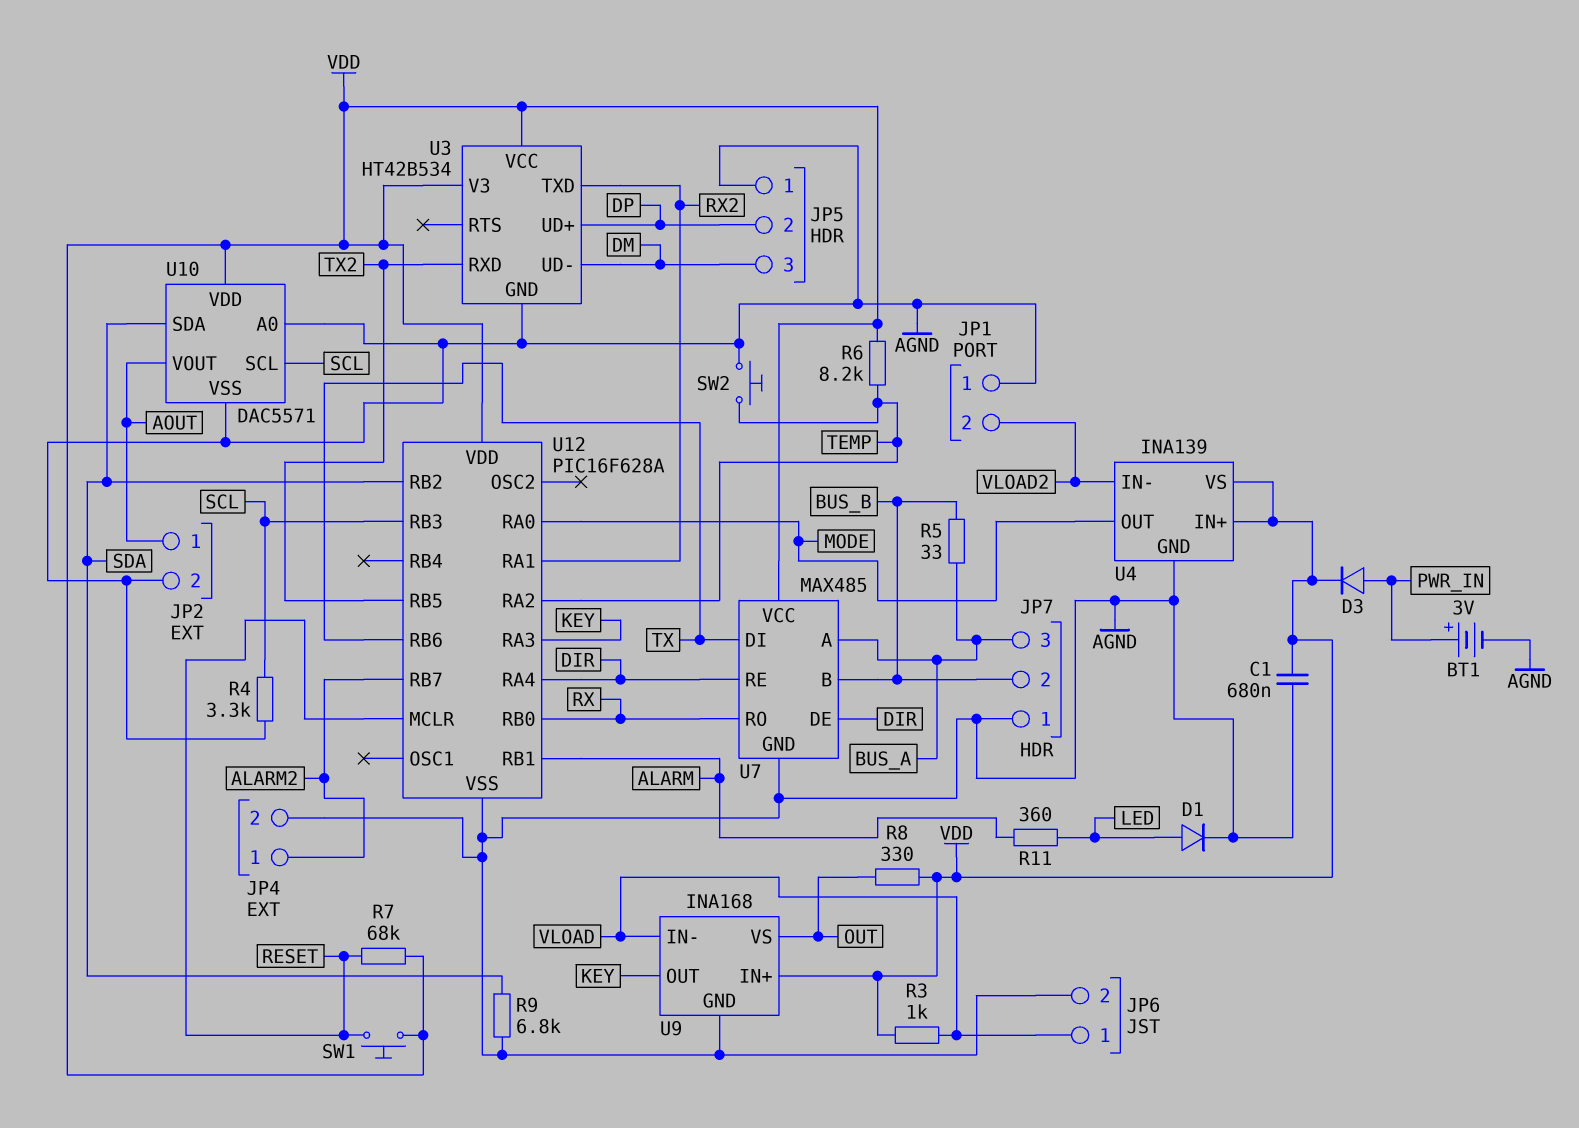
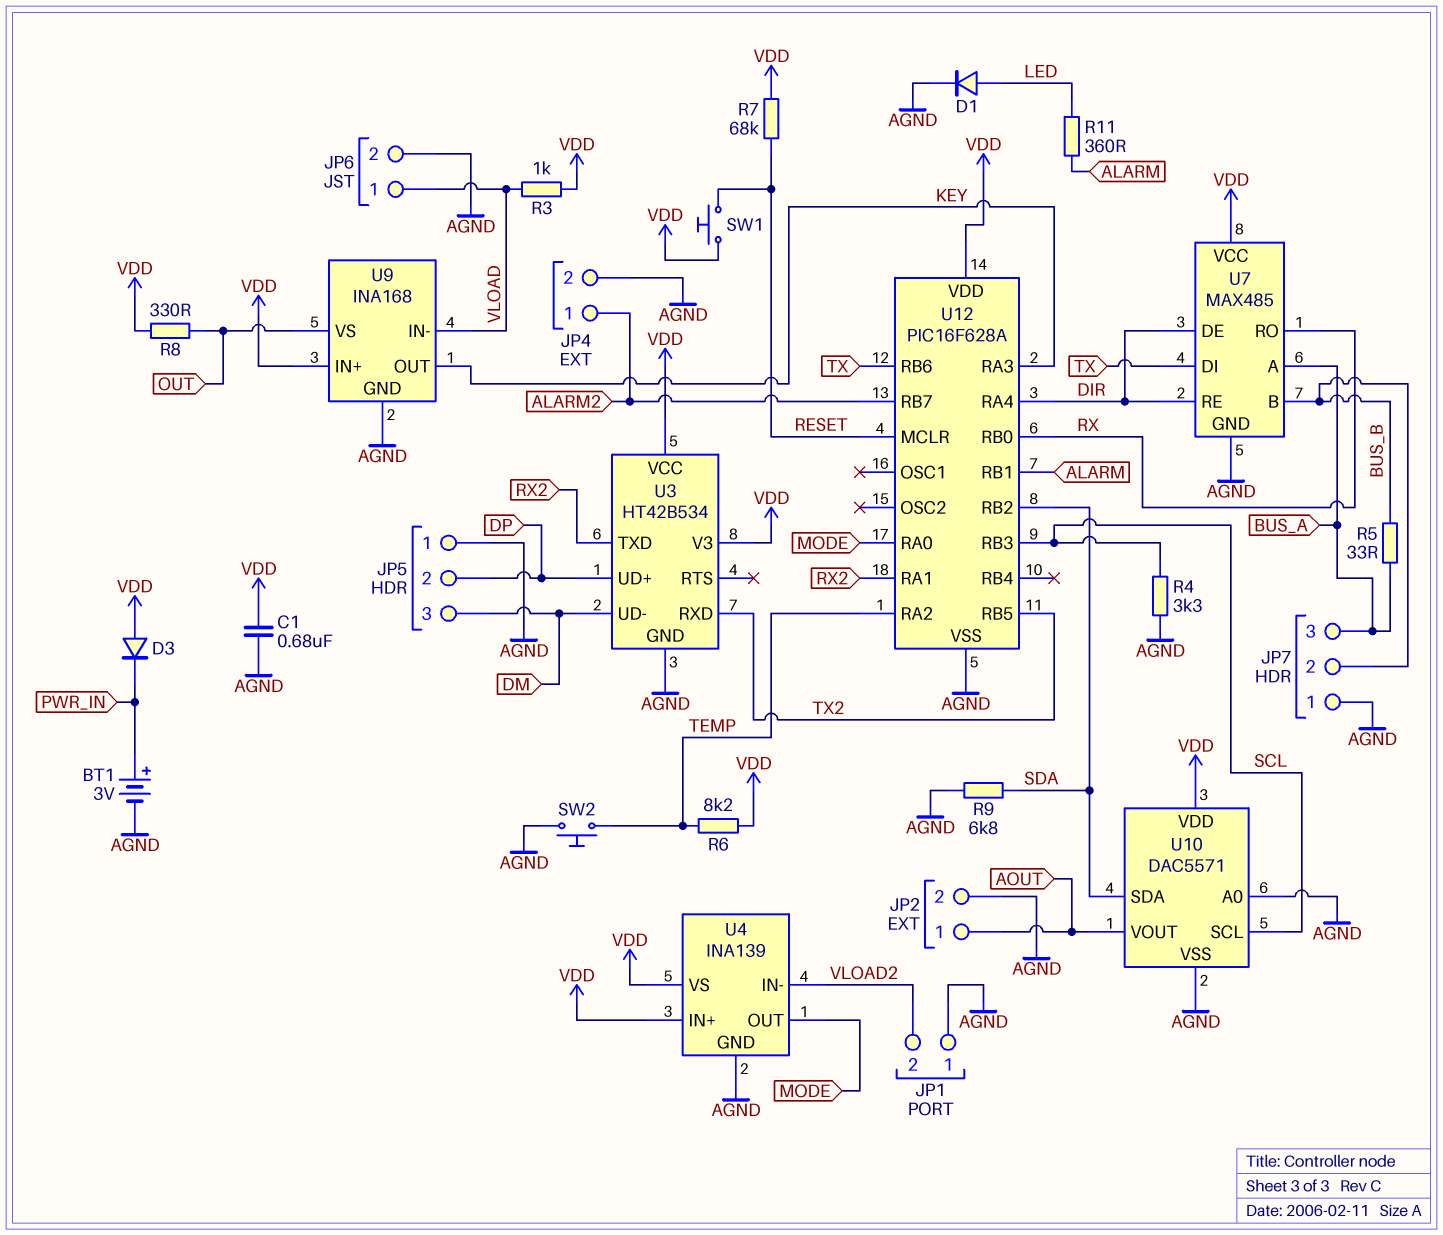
D3: diode (A PWR_IN, K VDD) -> diode (A VDD, K PWR_IN)

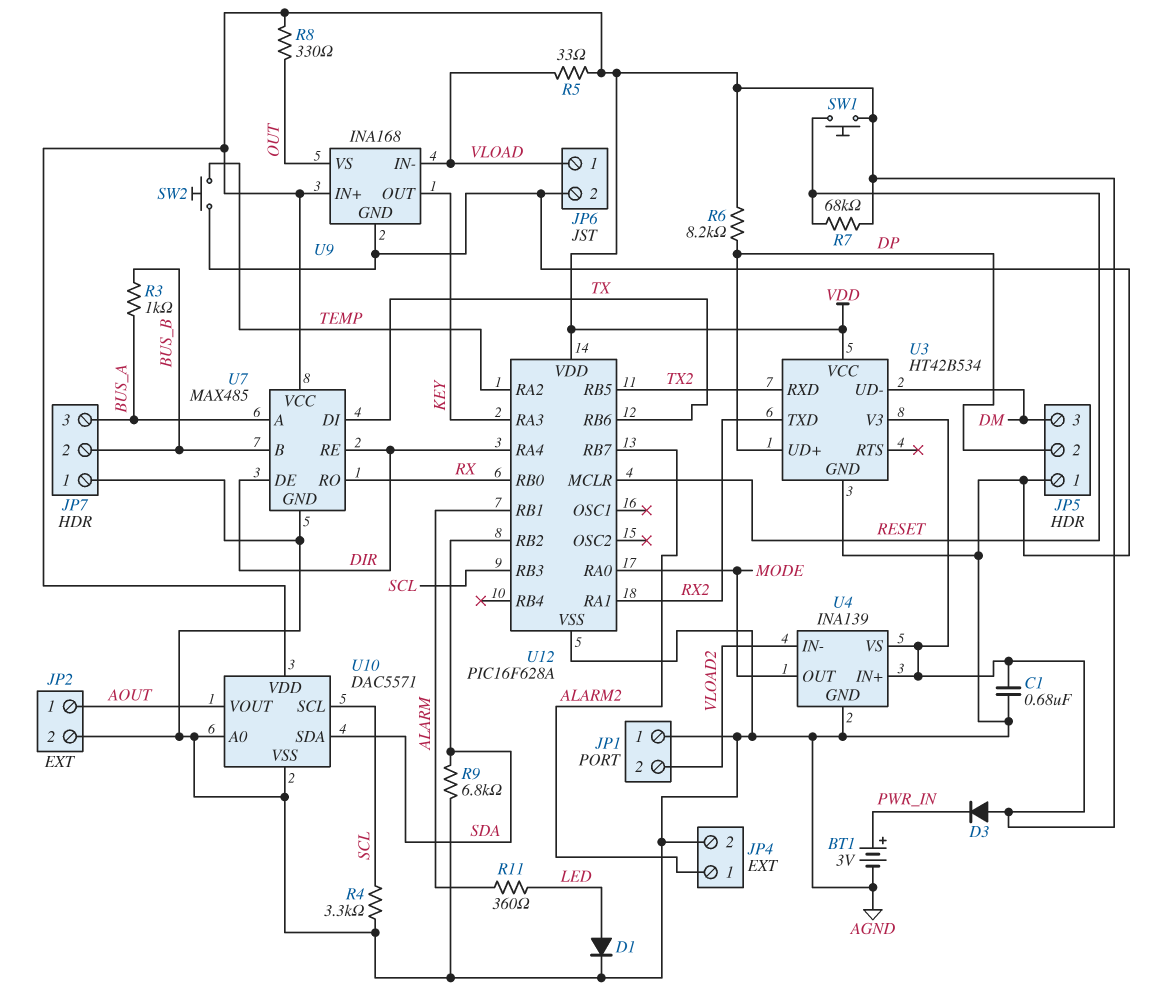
R3: 1k (VDD, VLOAD) -> 1k (BUS_A, BUS_B)
R5: 33 (BUS_A, BUS_B) -> 33 (VDD, VLOAD)
R6: 8.2k (TEMP, VDD) -> 8.2k (DP, VDD)

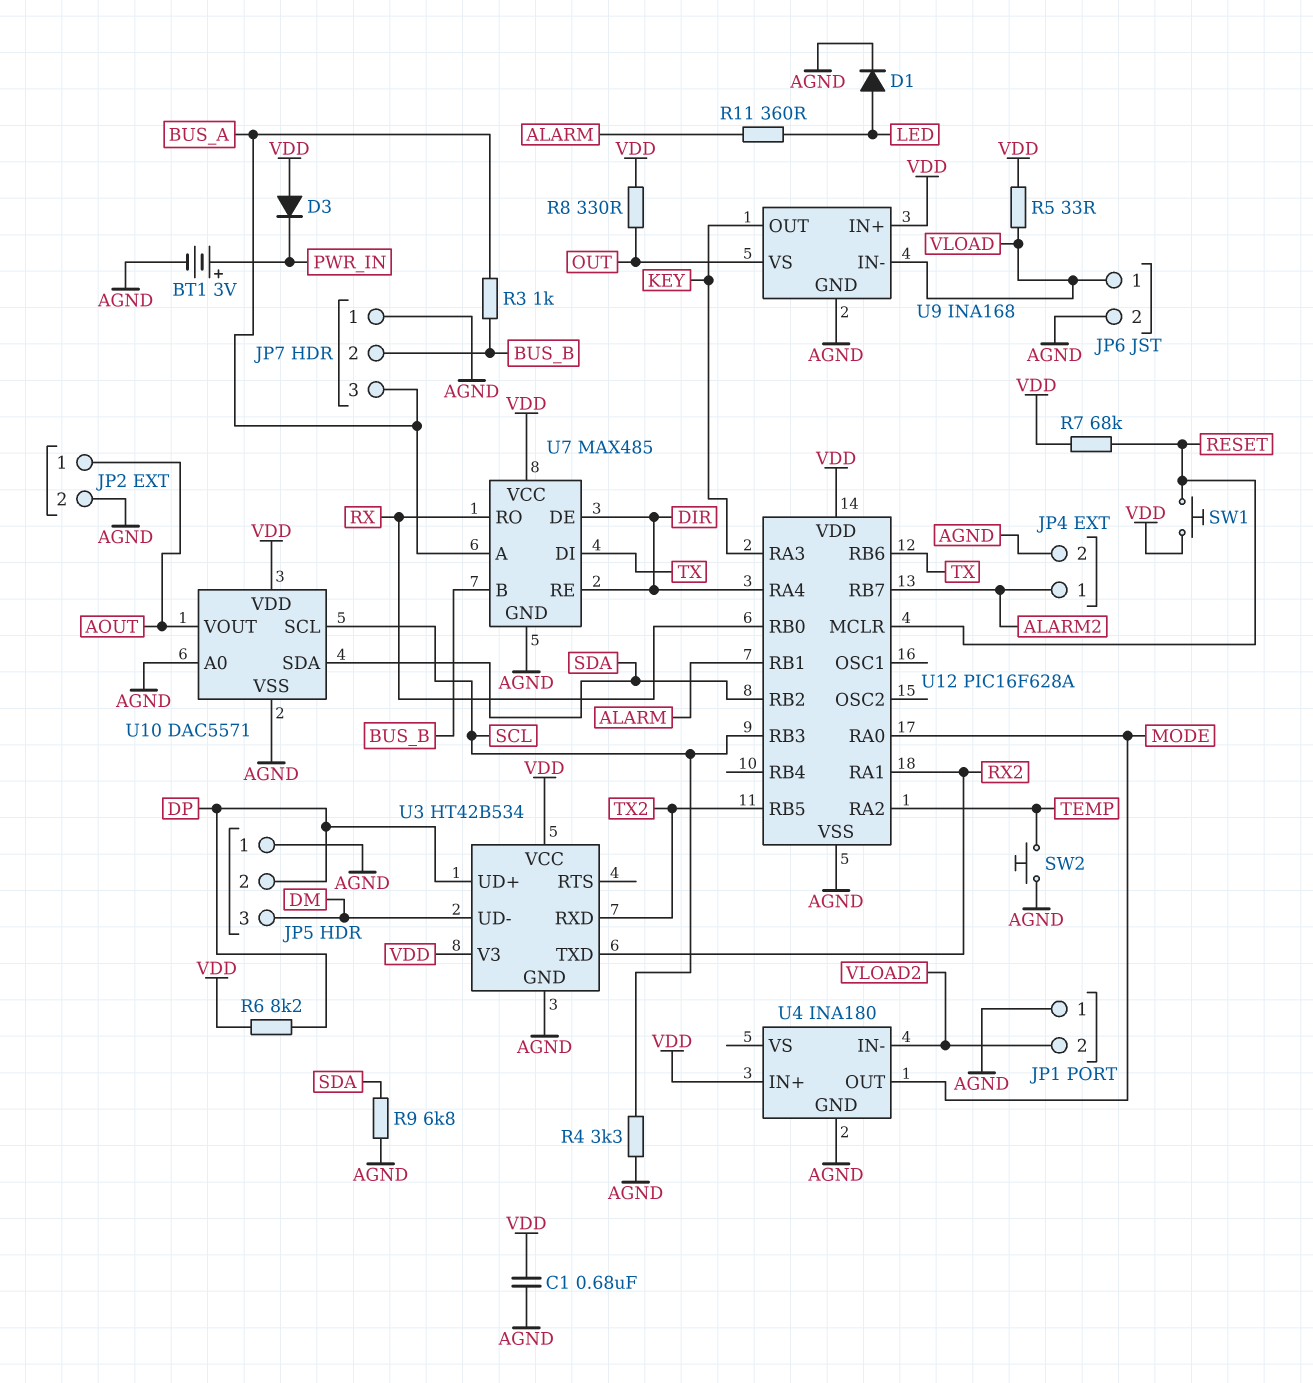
U4: INA139 -> INA180
U4 pin VS: VDD -> none

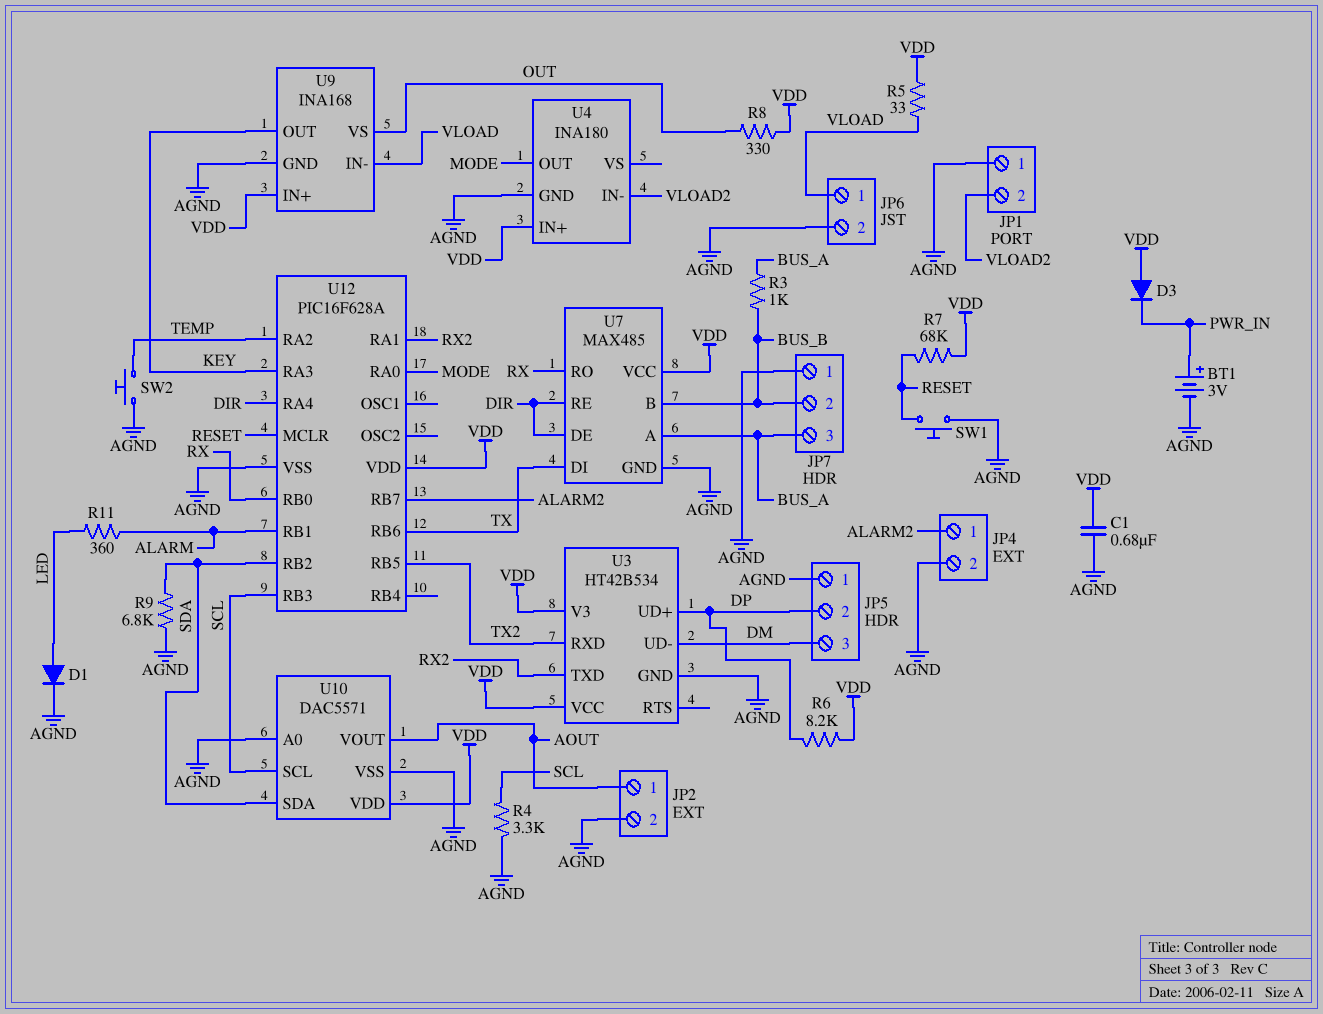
SW1: button (RESET, VDD) -> button (AGND, RESET)

